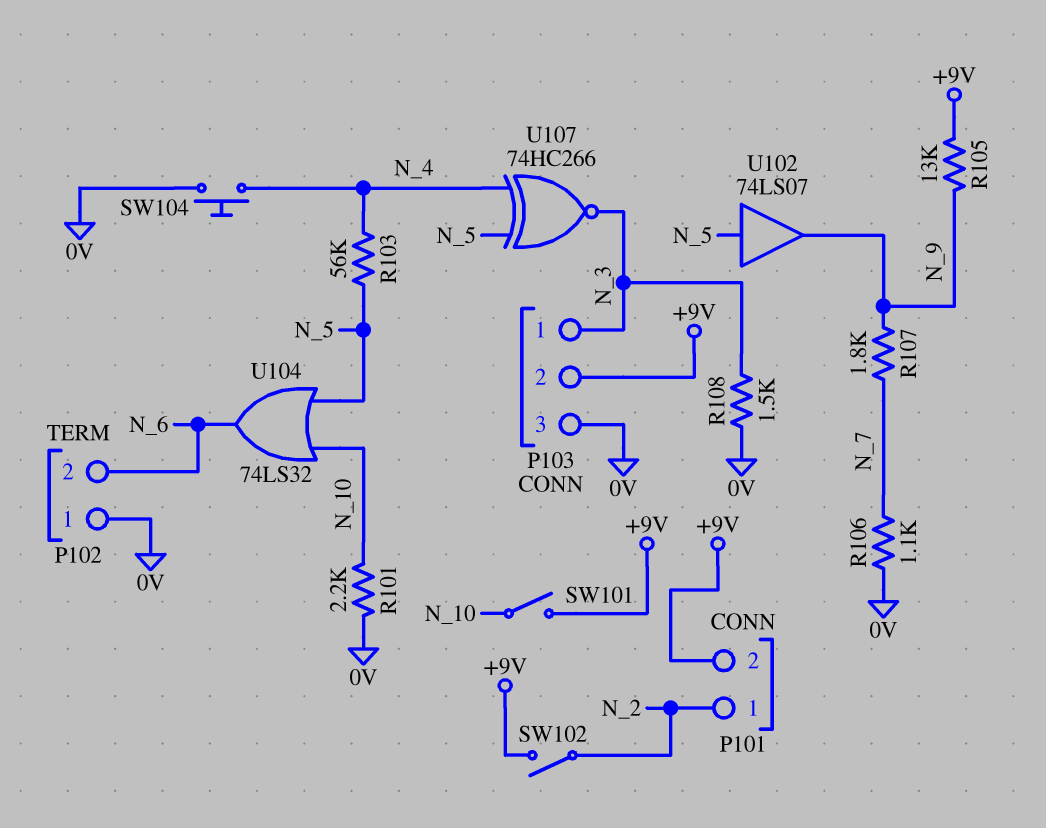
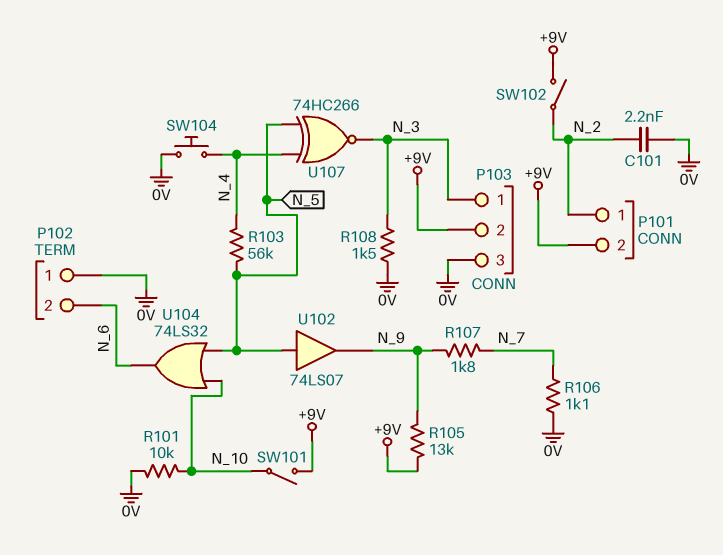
C101: none -> 2.2nF (0V, N_2)
R101: 2.2k (0V, N_10) -> 10k (0V, N_10)

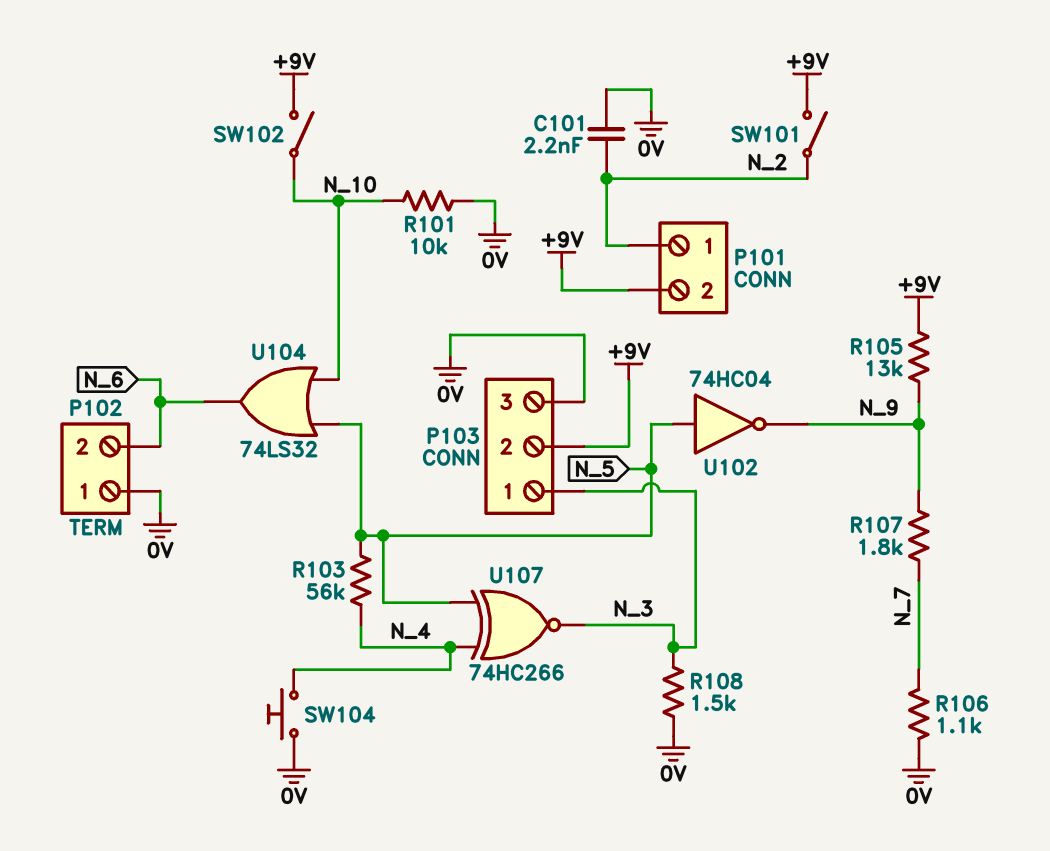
SW101: switch (+9V, N_10) -> switch (+9V, N_2)
SW102: switch (+9V, N_2) -> switch (+9V, N_10)
U102: buffer 74LS07 (in N_5, out N_9) -> NOT 74HC04 (in N_5, out N_9)

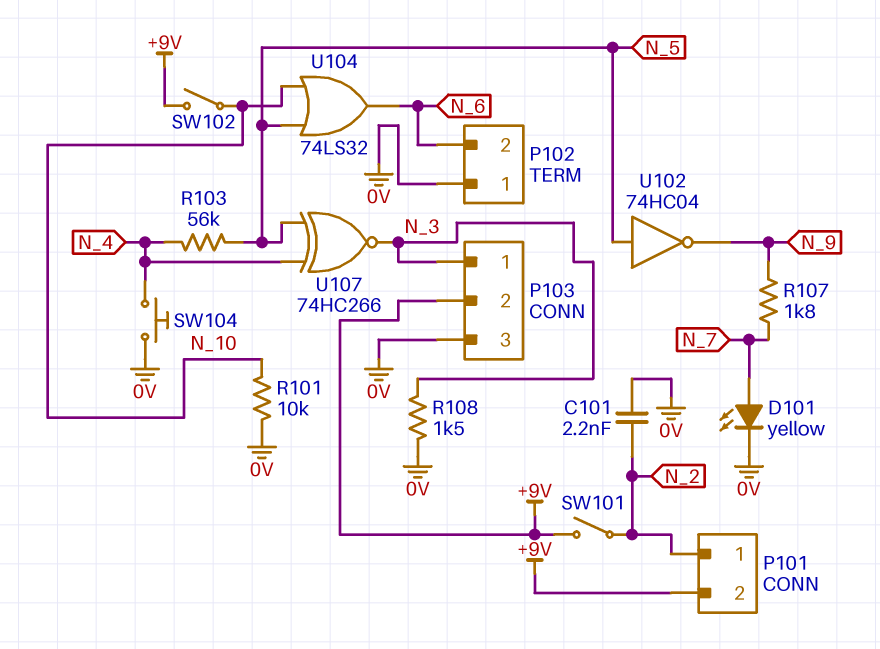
D101: none -> LED yellow (A N_7, K 0V)
R105: 13k (+9V, N_9) -> none
R106: 1.1k (0V, N_7) -> none

